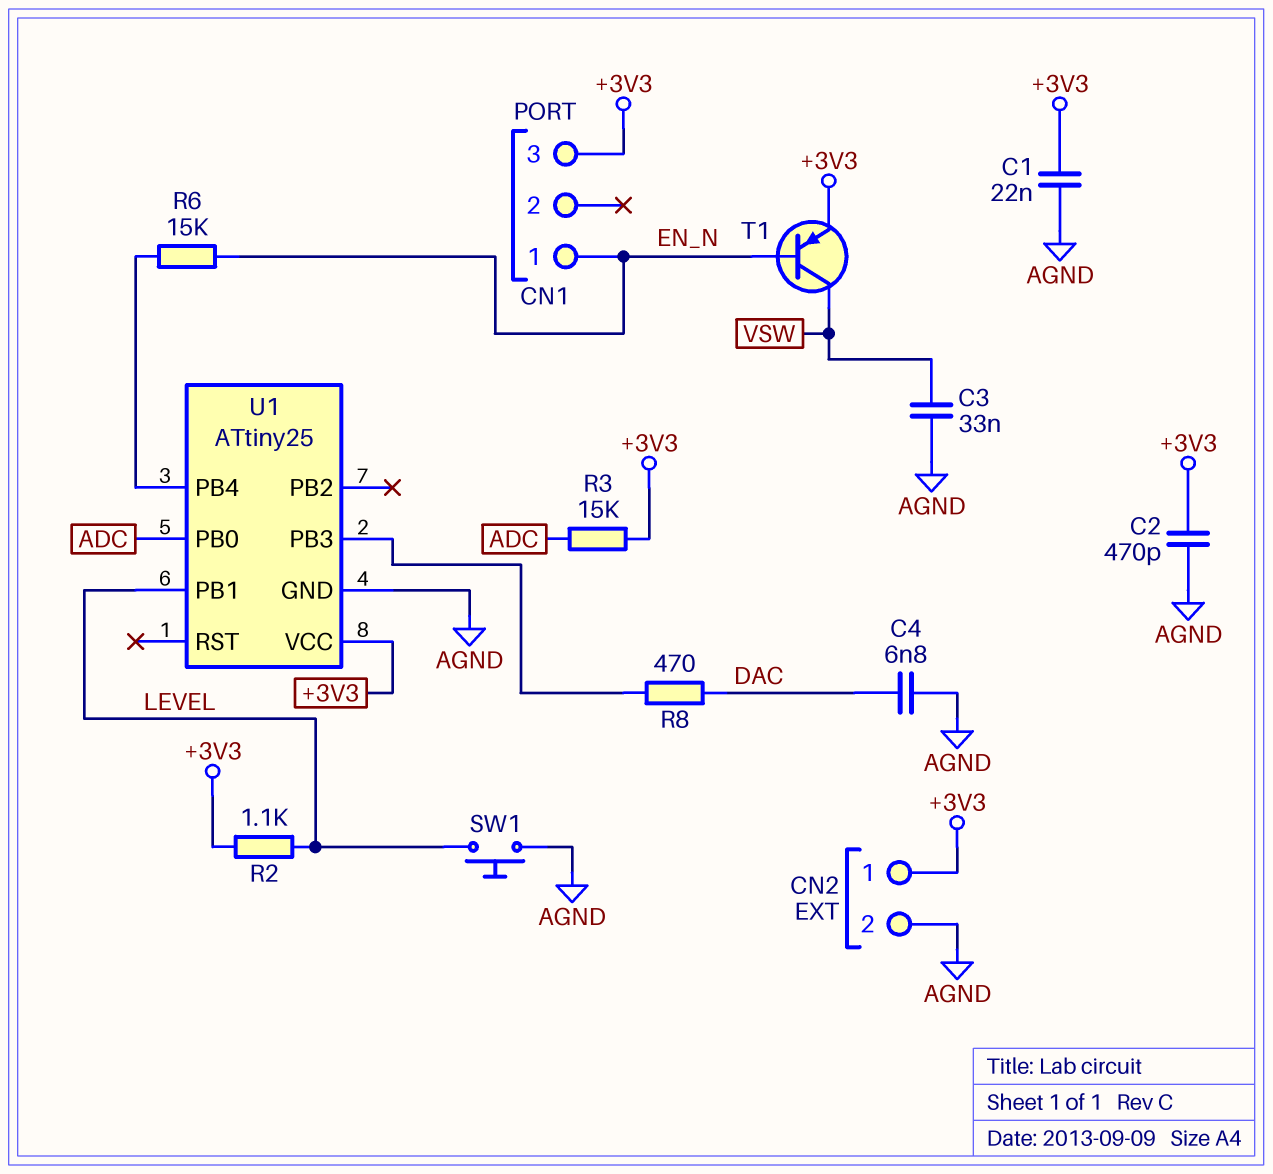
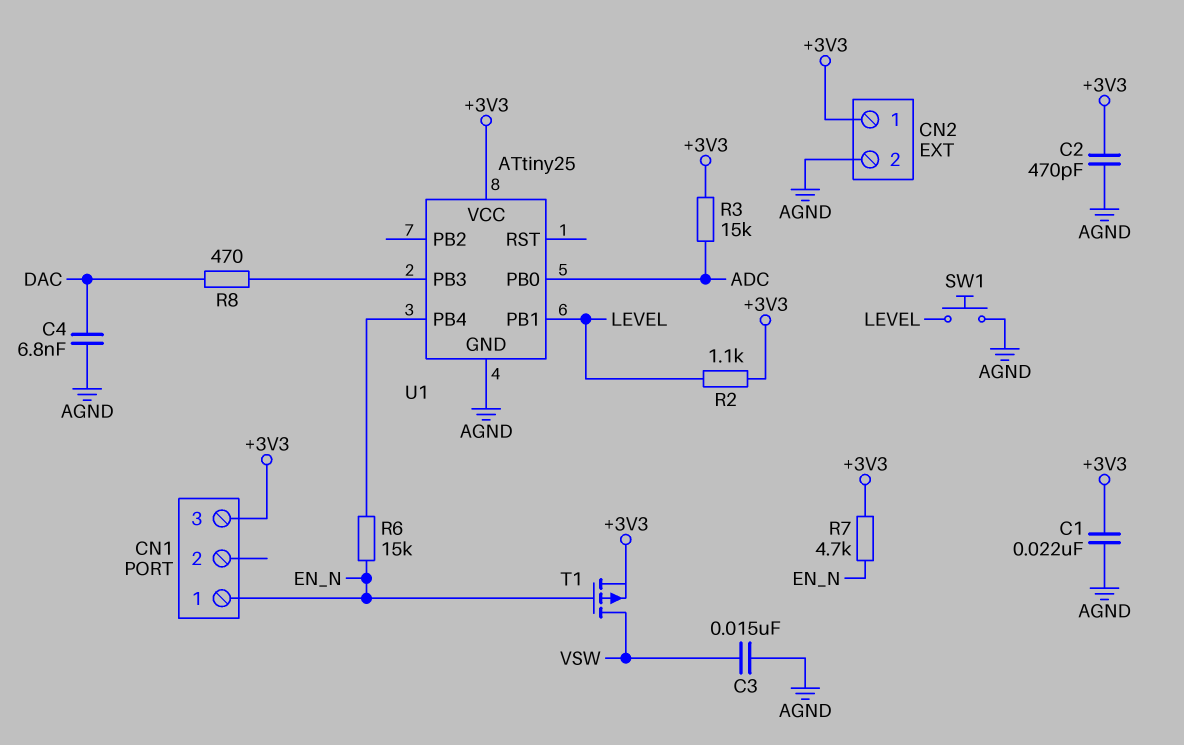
C3: 33nF (AGND, VSW) -> 15nF (AGND, VSW)
R7: none -> 4.7k (+3V3, EN_N)
T1: PNP (B EN_N, C VSW, E +3V3) -> PMOS (G EN_N, D VSW, S +3V3)

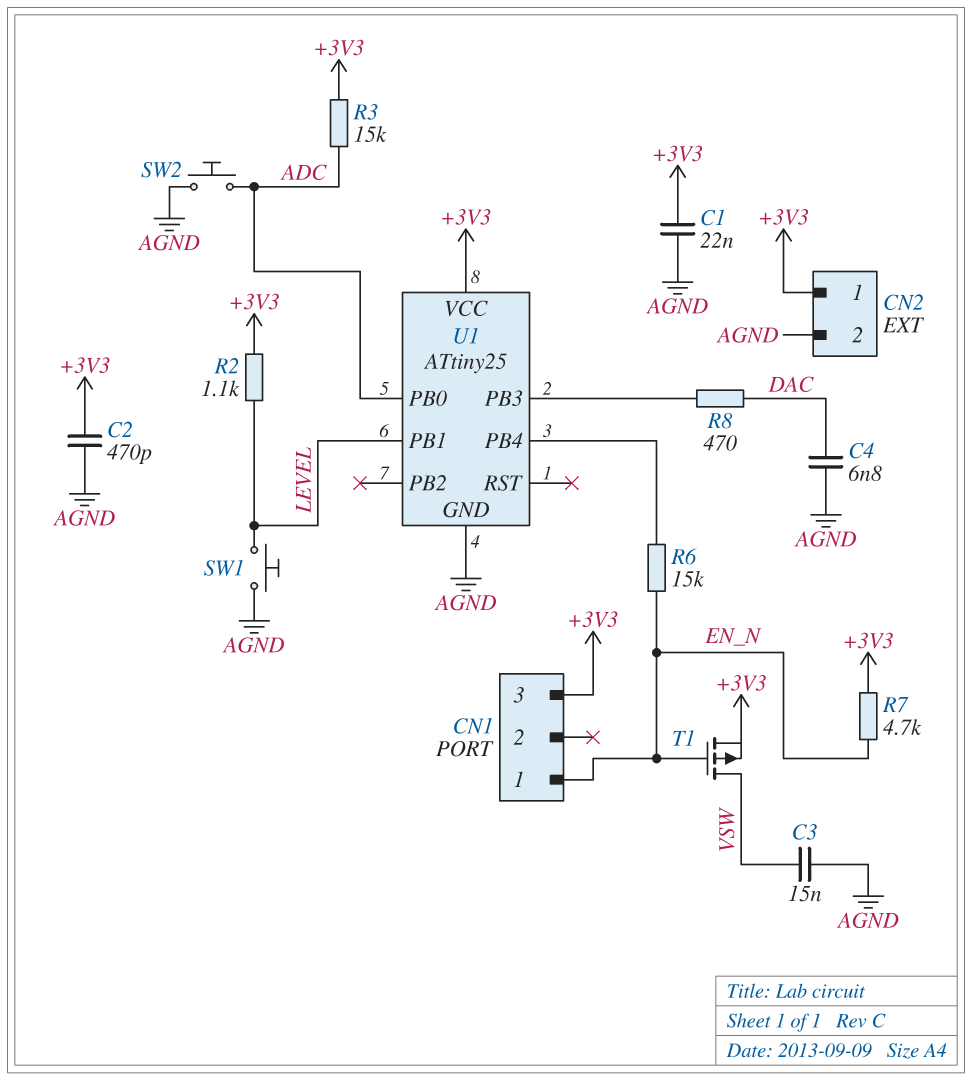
SW2: none -> button (ADC, AGND)

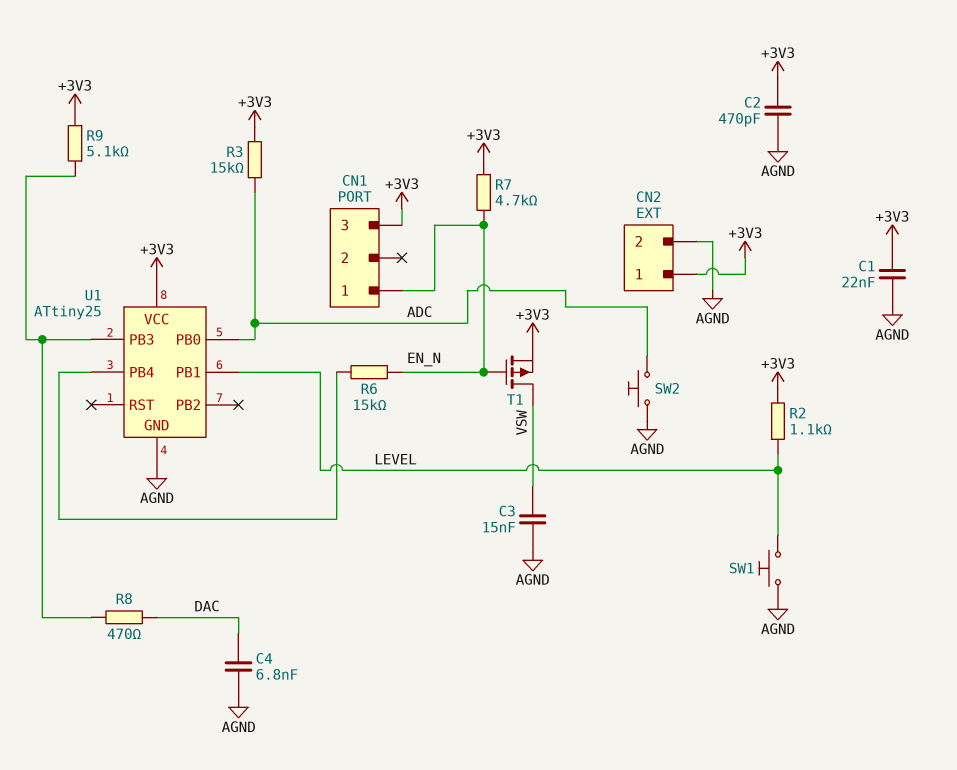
R9: none -> 5.1k (+3V3, U1/PB3)

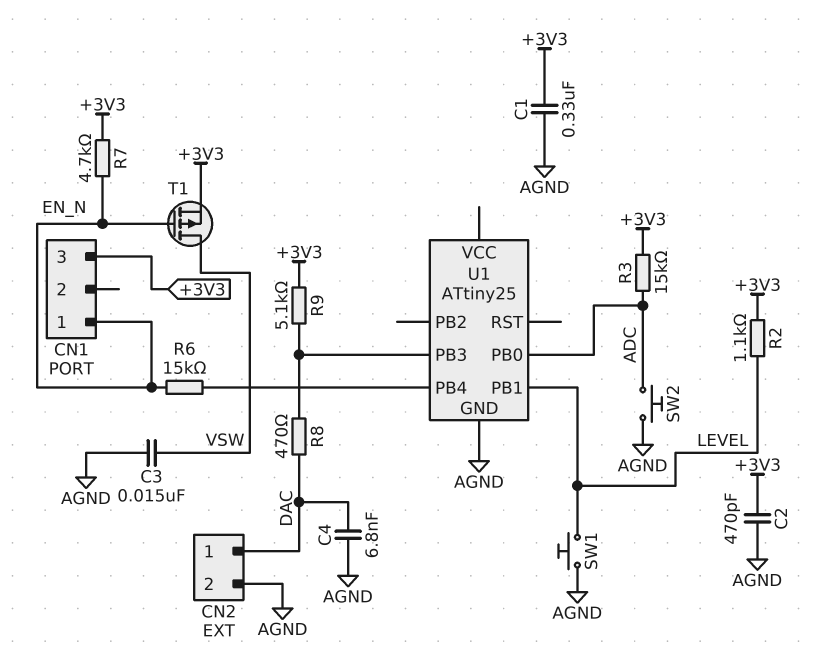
C1: 22nF (+3V3, AGND) -> 330nF (+3V3, AGND)
CN2 pin 1: +3V3 -> DAC
U1 pin VCC: +3V3 -> none

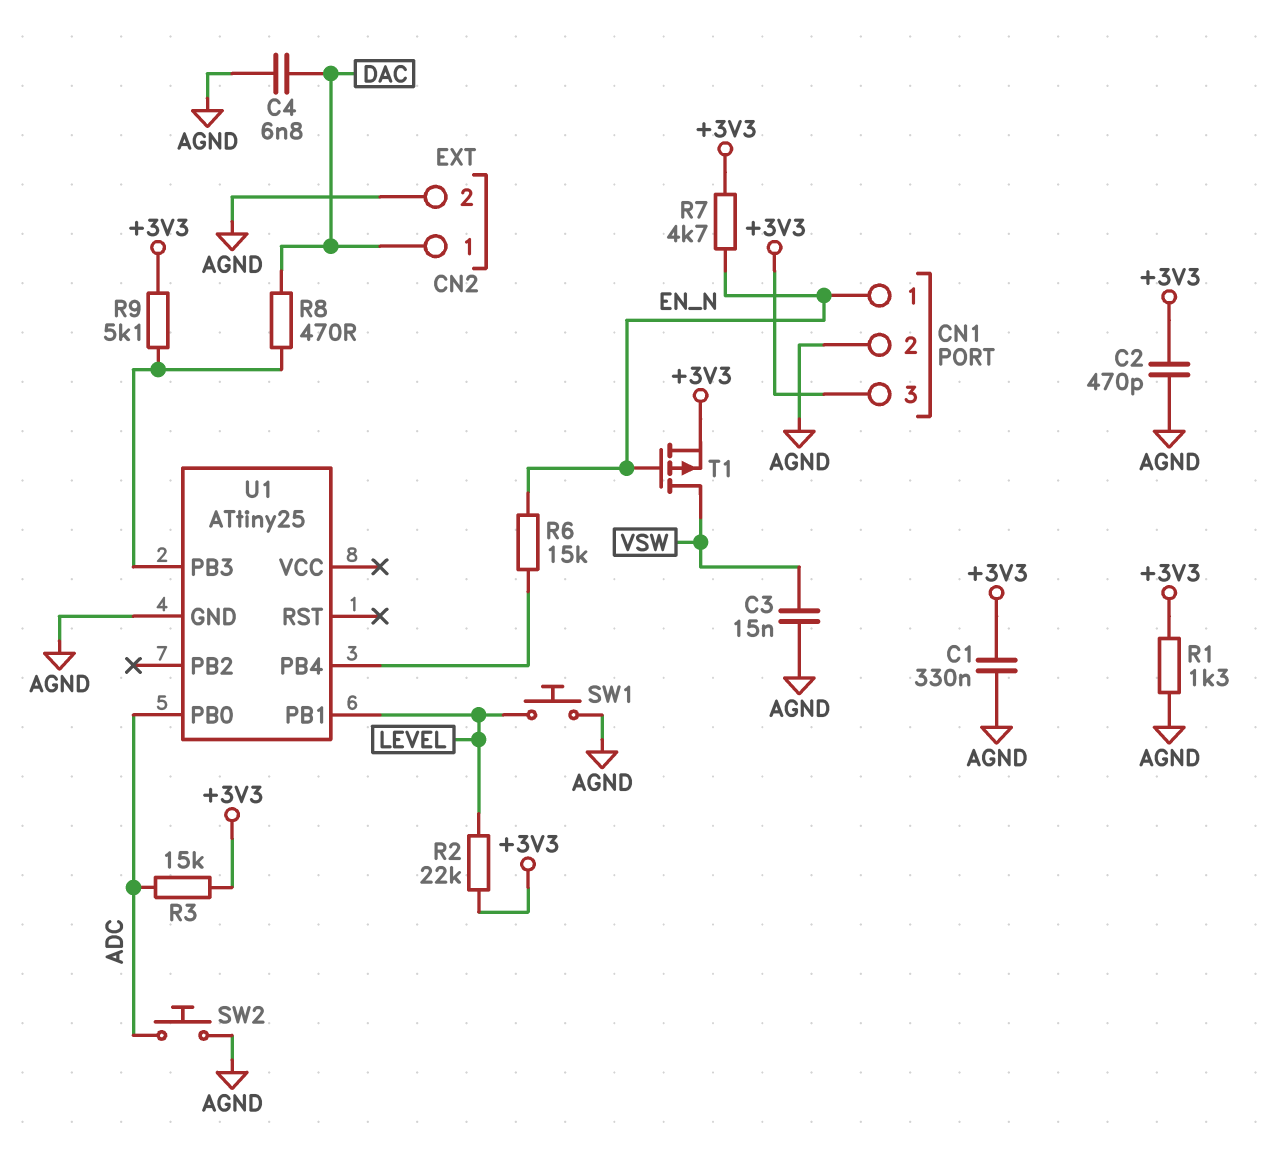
CN1 pin 2: none -> AGND
R1: none -> 1.3k (+3V3, AGND)
R2: 1.1k (+3V3, LEVEL) -> 22k (+3V3, LEVEL)

